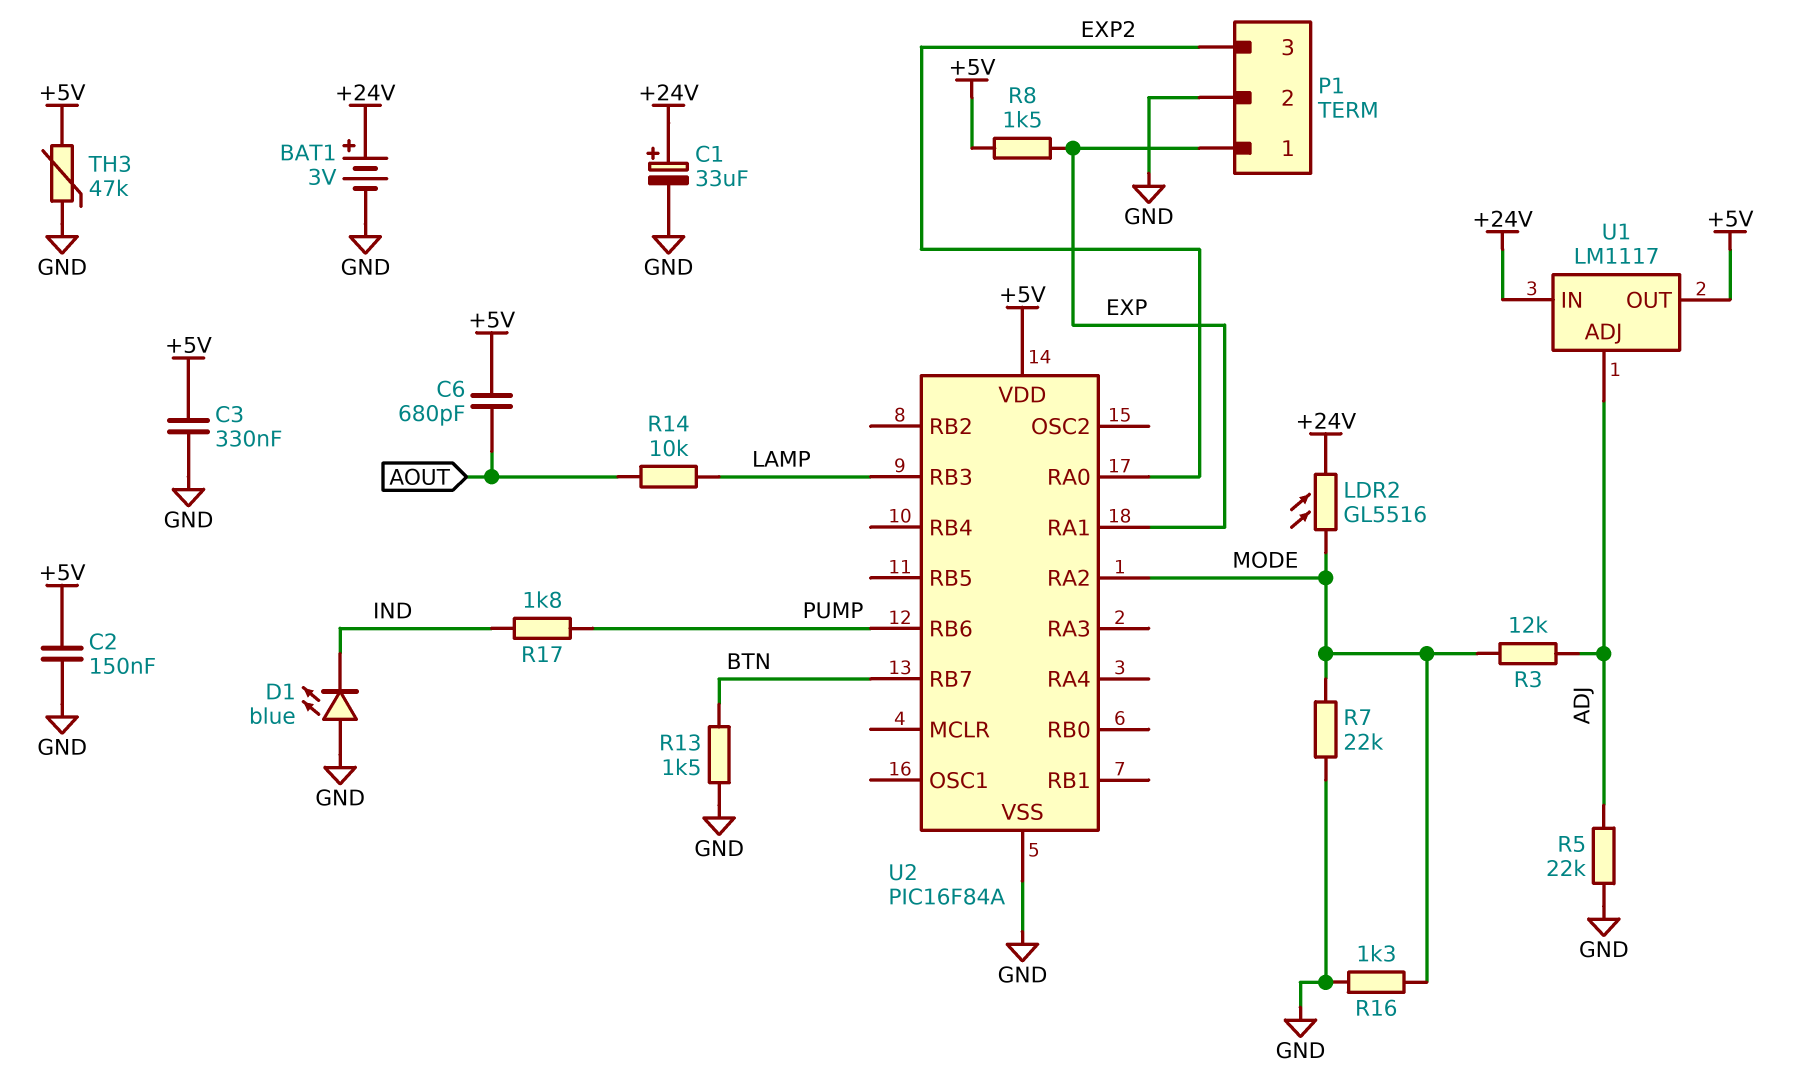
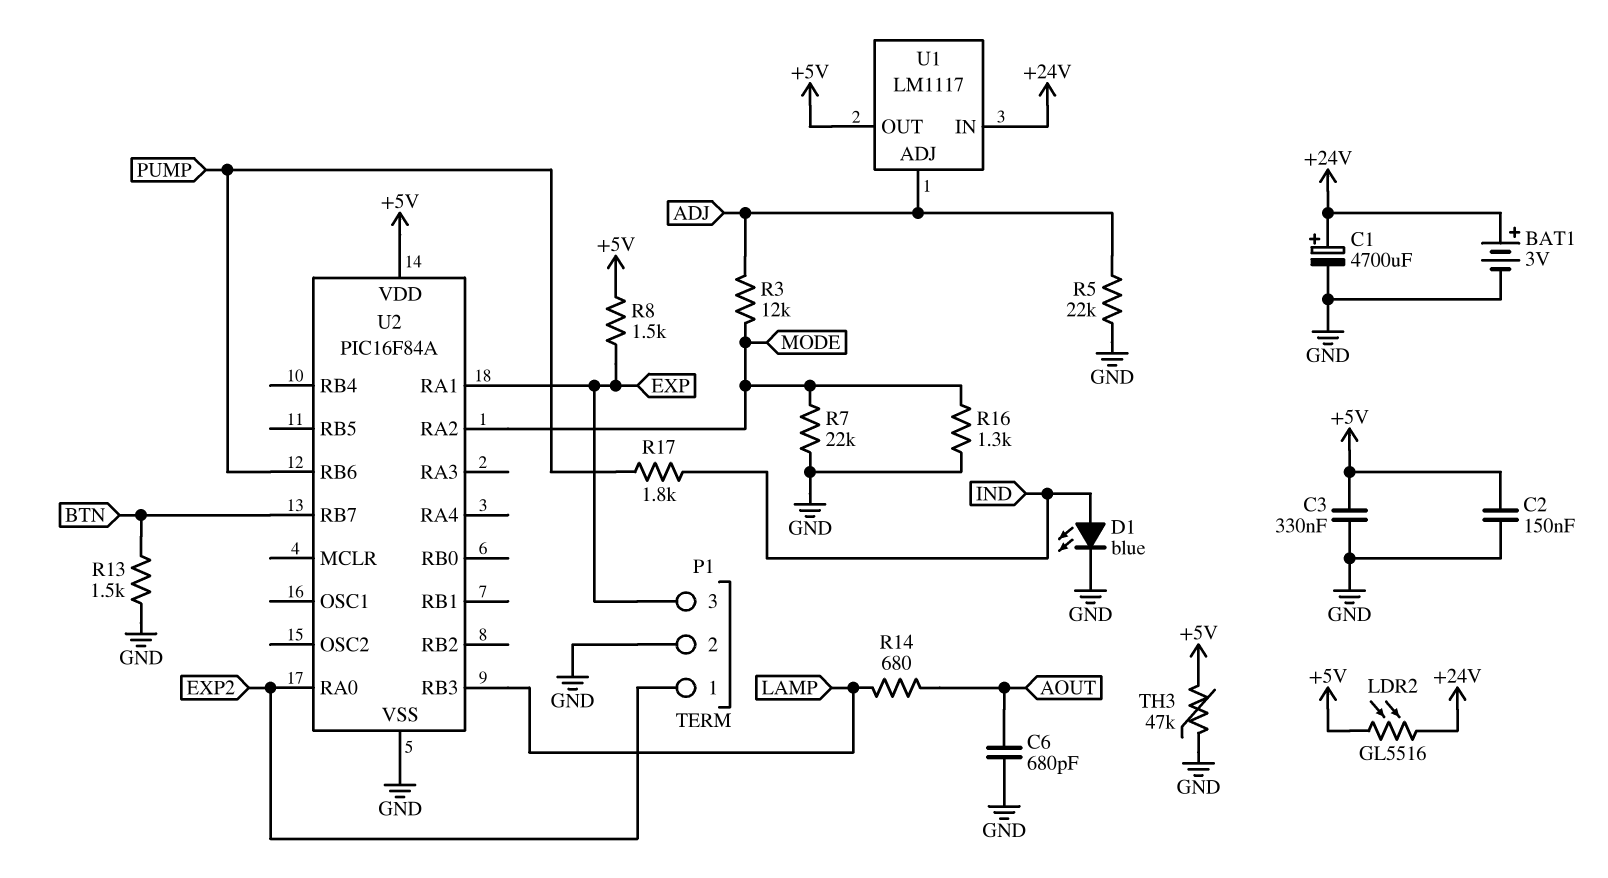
C1: 33uF (plus +24V, minus GND) -> 4700uF (plus +24V, minus GND)
C6: 680pF (+5V, AOUT) -> 680pF (AOUT, GND)
D1: LED blue (A GND, K IND) -> LED blue (A IND, K GND)
LDR2: GL5516 (+24V, MODE) -> GL5516 (+5V, +24V)
P1 pin 1: EXP -> EXP2
P1 pin 3: EXP2 -> EXP
R14: 10k (AOUT, LAMP) -> 680 (AOUT, LAMP)

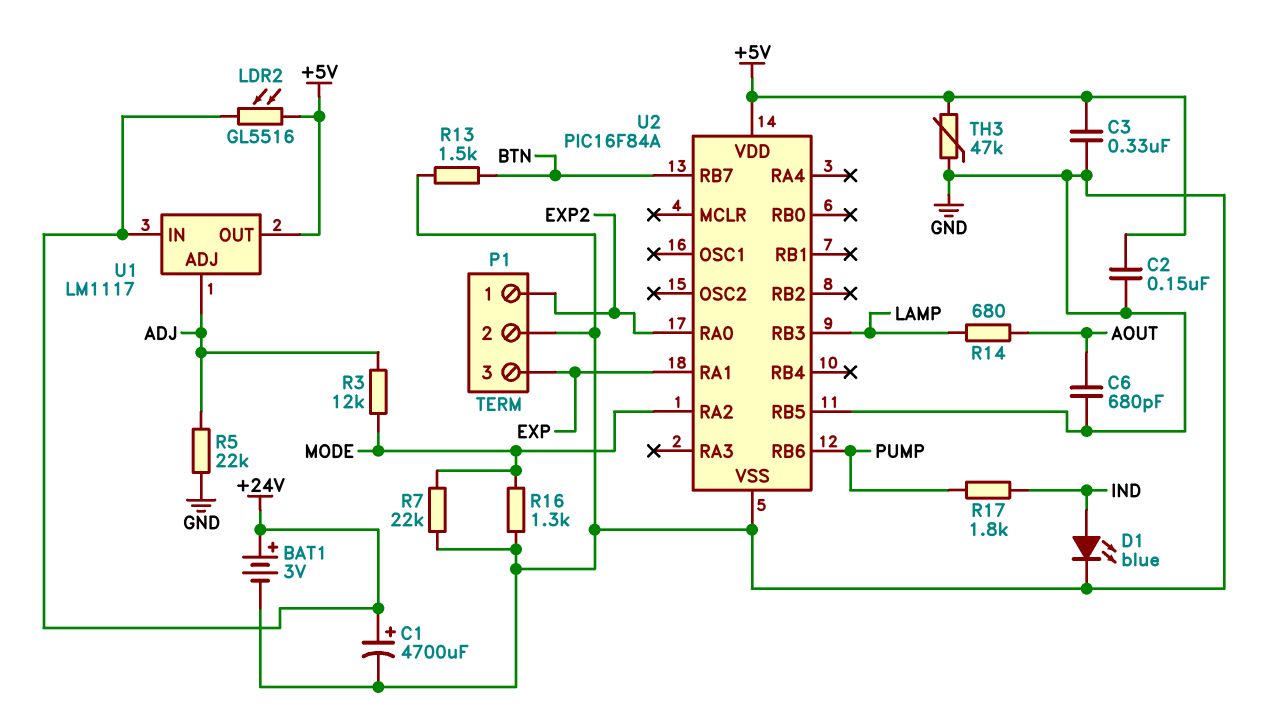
R8: 1.5k (+5V, EXP) -> none
U2 pin RB5: none -> GND

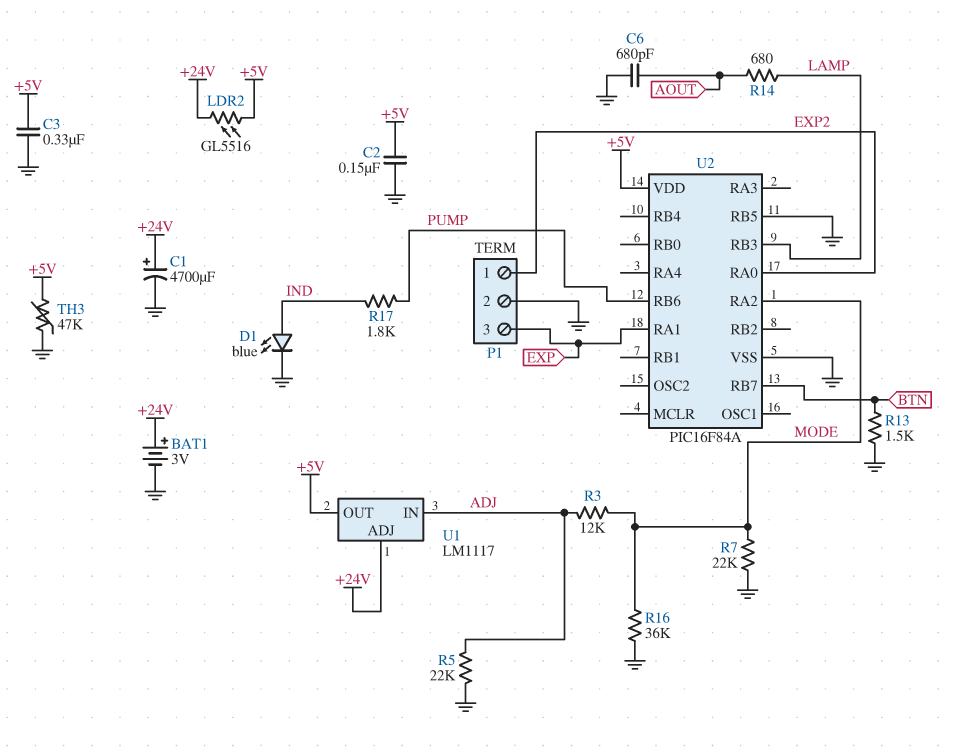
R16: 1.3k (GND, MODE) -> 36k (GND, MODE)
U1 pin ADJ: ADJ -> +24V
U1 pin IN: +24V -> ADJ

